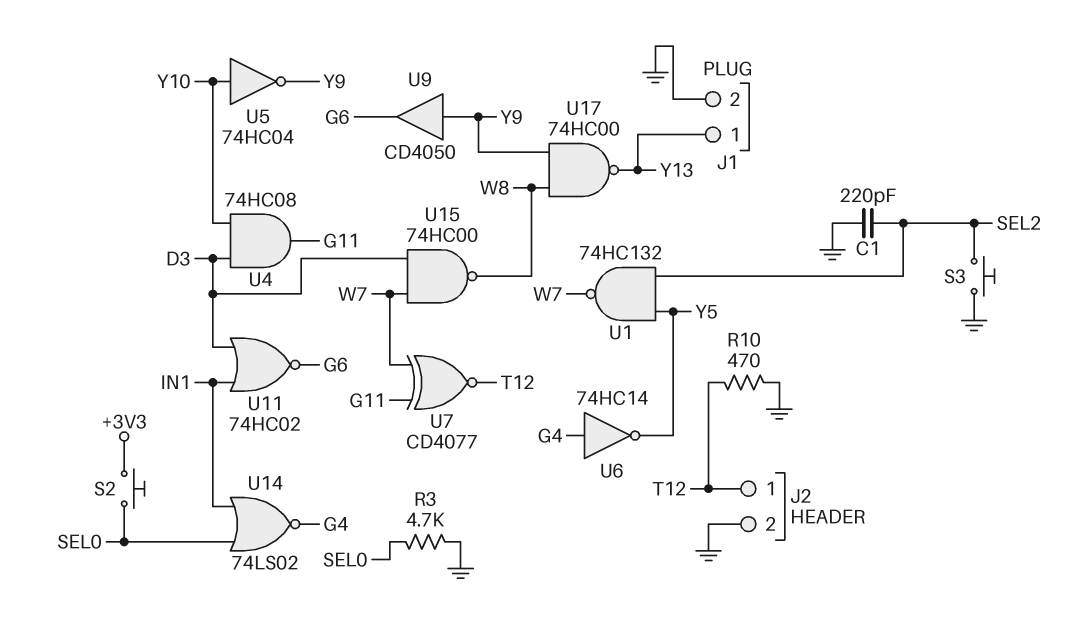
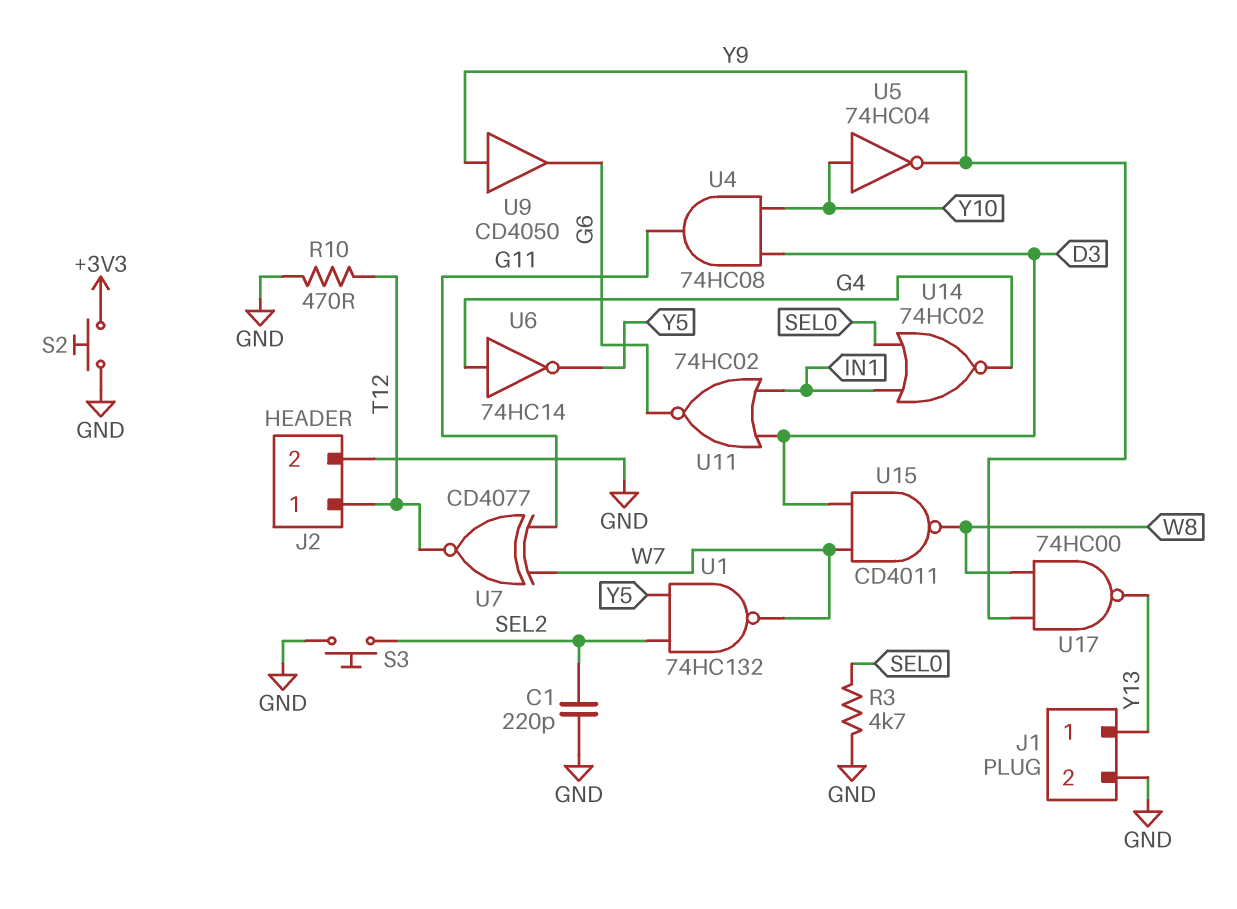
S2: button (+3V3, SEL0) -> button (+3V3, GND)
U14: NOR 74LS02 (in IN1, in SEL0, out G4) -> NOR 74HC02 (in IN1, in SEL0, out G4)
U15: NAND 74HC00 (in D3, in W7, out W8) -> NAND CD4011 (in D3, in W7, out W8)

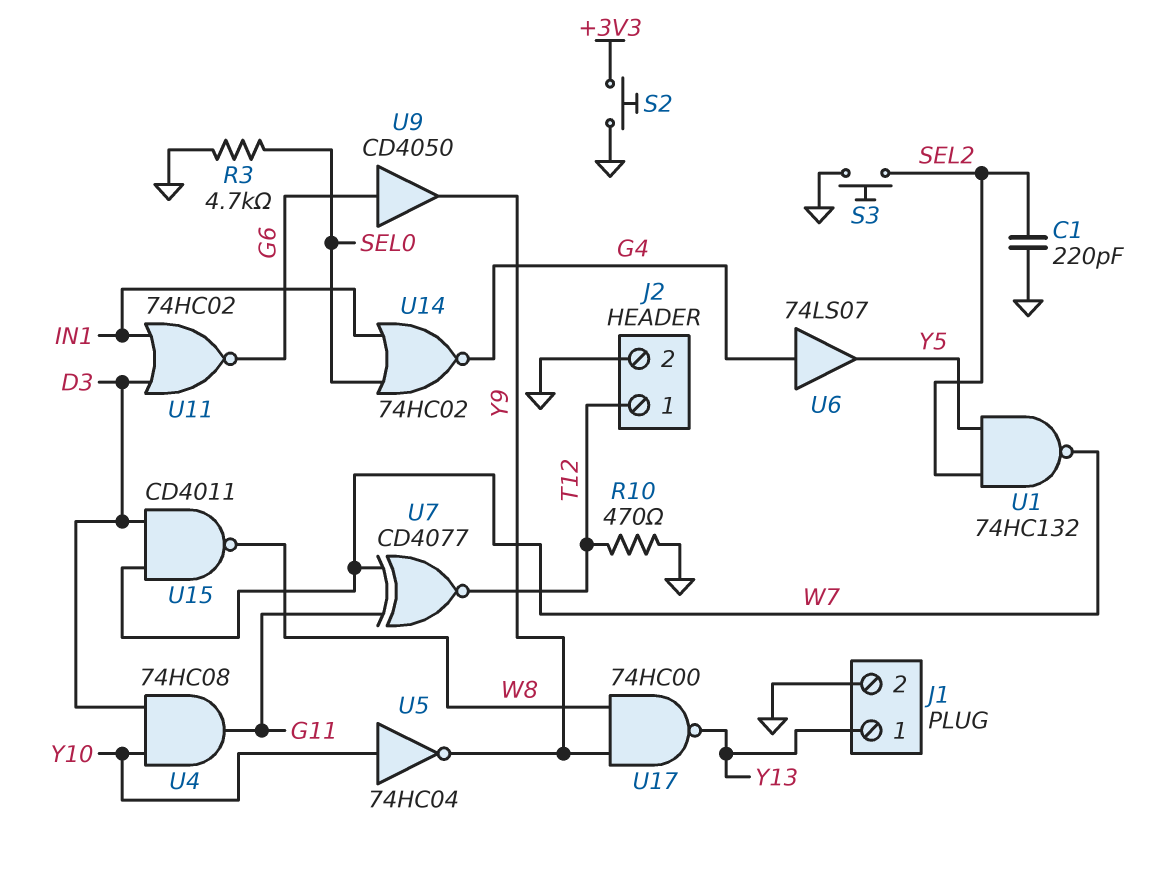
U6: NOT 74HC14 (in G4, out Y5) -> buffer 74LS07 (in G4, out Y5)
U9: buffer CD4050 (in Y9, out G6) -> buffer CD4050 (in G6, out Y9)

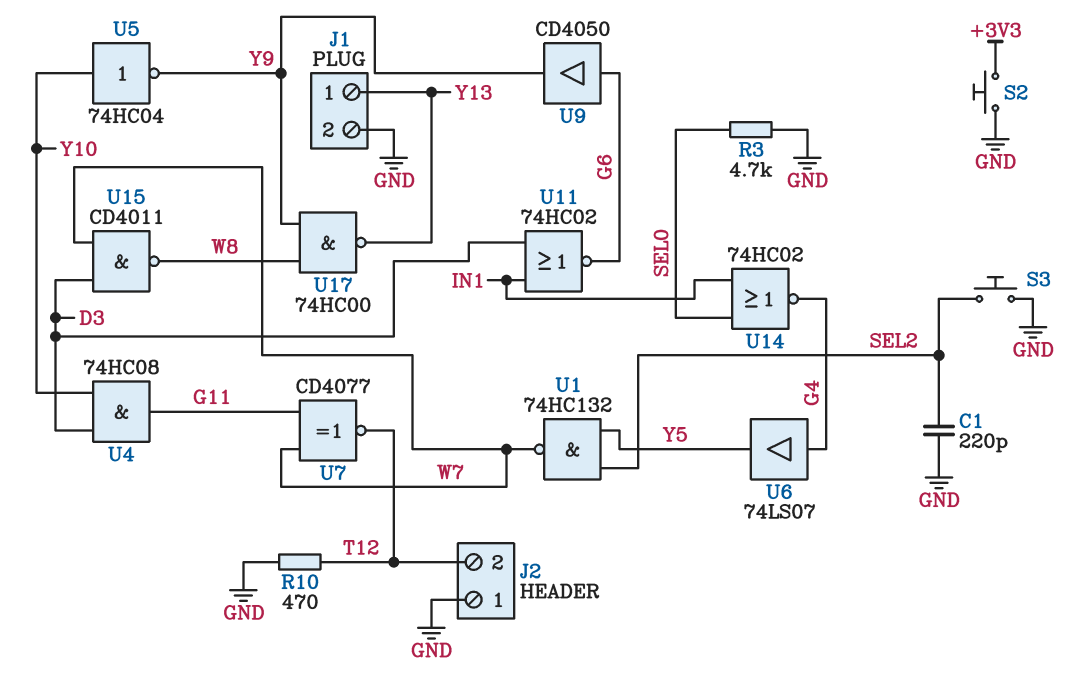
J2 pin 1: T12 -> GND
J2 pin 2: GND -> T12

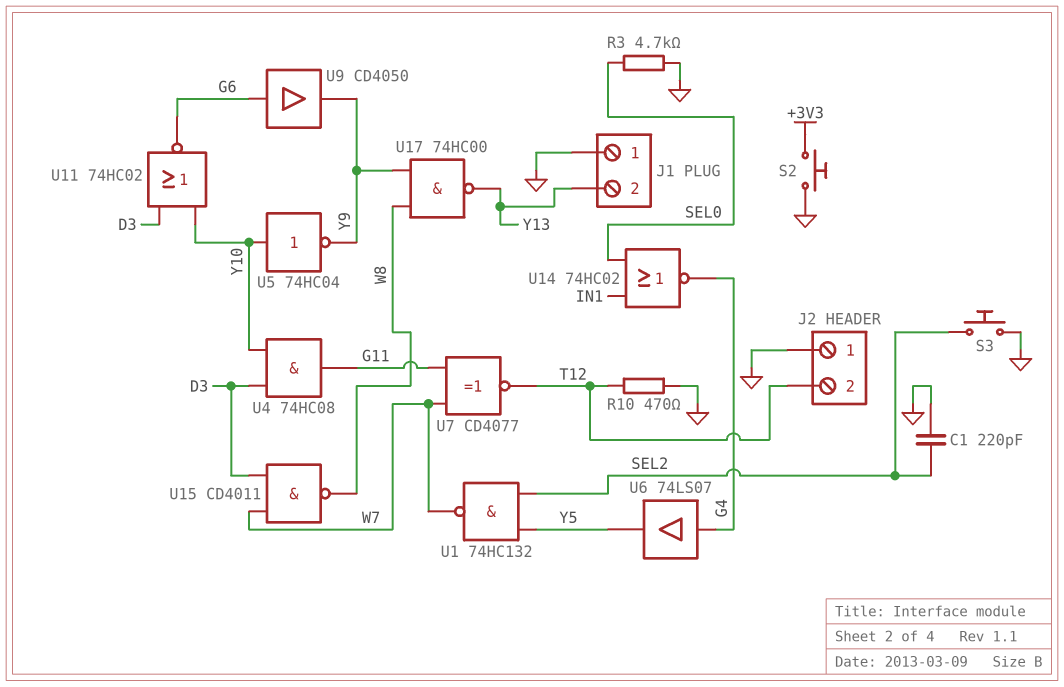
J1 pin 1: Y13 -> GND
J1 pin 2: GND -> Y13
U11: NOR 74HC02 (in D3, in IN1, out G6) -> NOR 74HC02 (in D3, in Y10, out G6)

